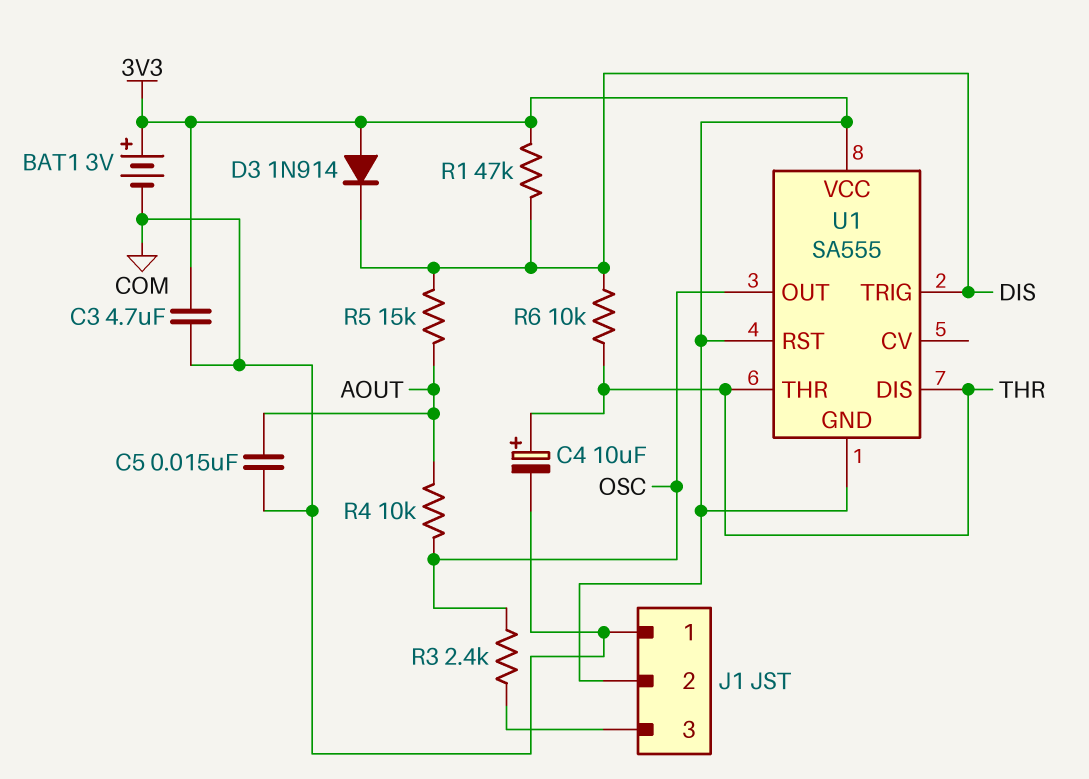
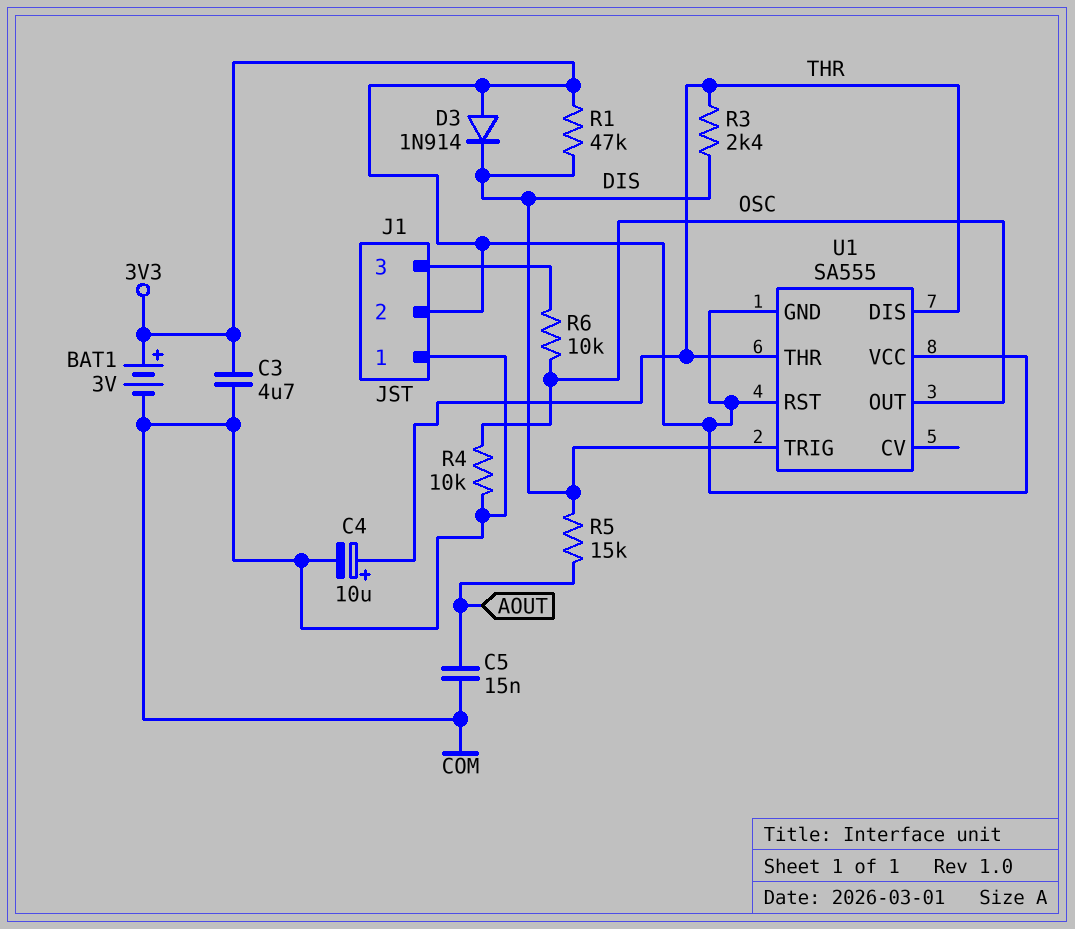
R3: 2.4k (J1/3, OSC) -> 2.4k (DIS, THR)
R4: 10k (AOUT, OSC) -> 10k (COM, OSC)
R6: 10k (DIS, THR) -> 10k (J1/3, OSC)

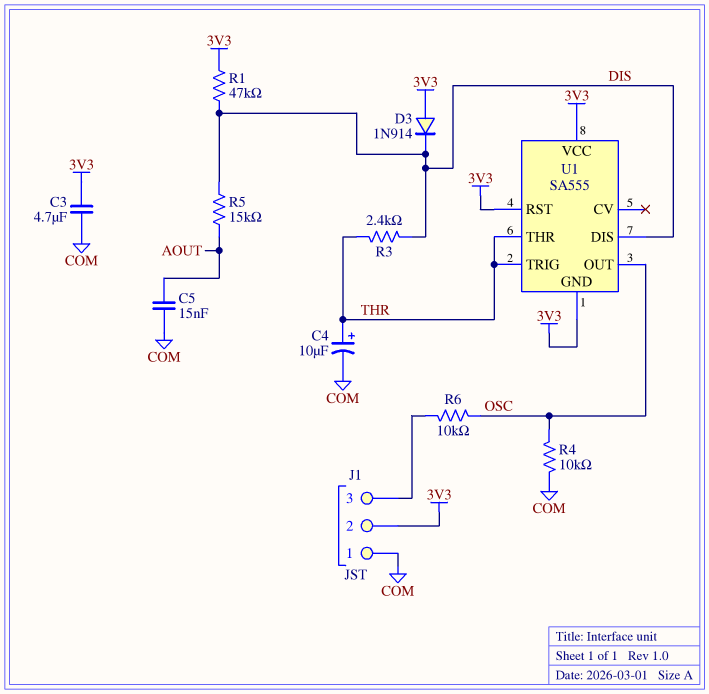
BAT1: 3V (plus 3V3, minus COM) -> none
U1 pin DIS: THR -> DIS
U1 pin TRIG: DIS -> THR

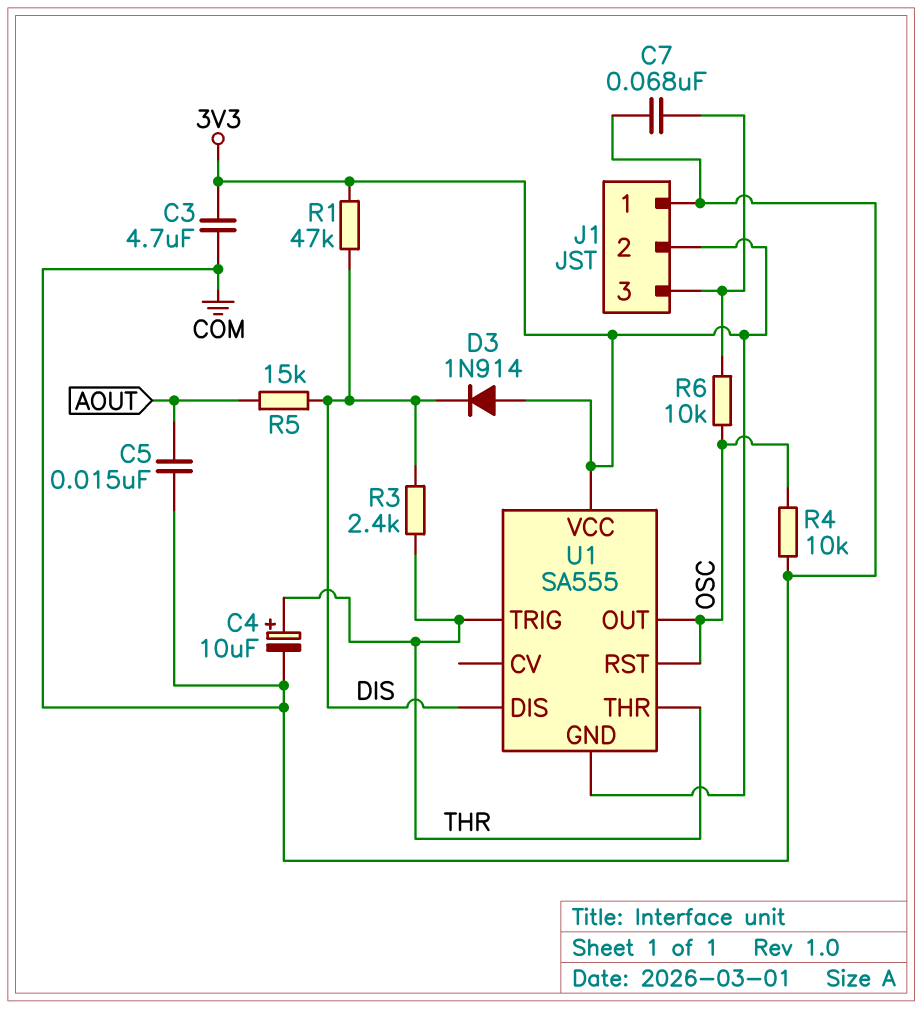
C7: none -> 68nF (COM, J1/3)
U1 pin RST: 3V3 -> OSC

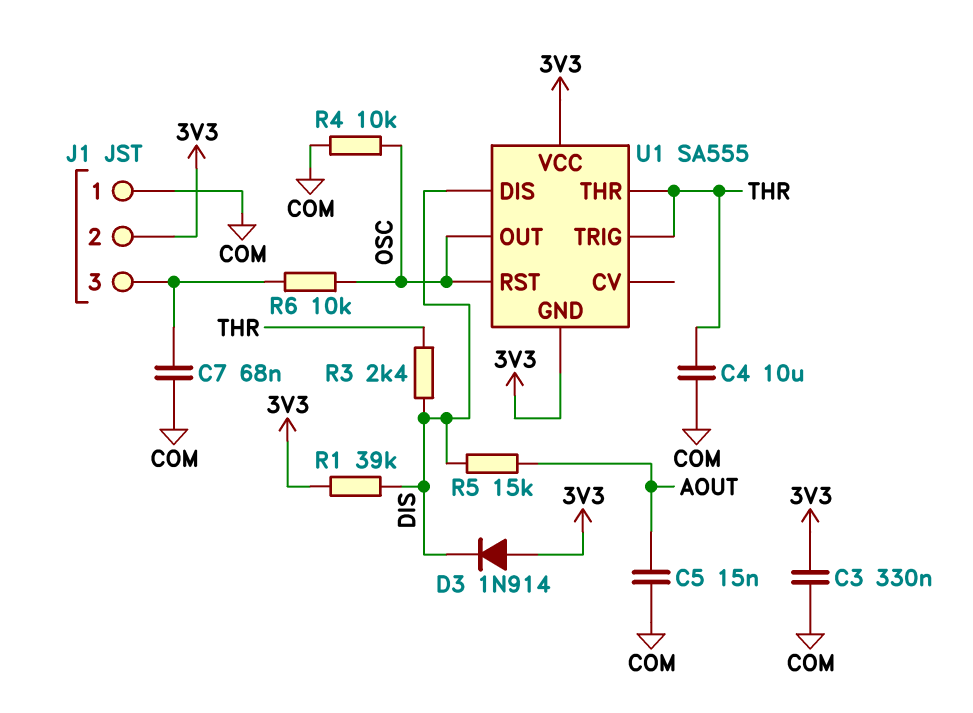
C3: 4.7uF (3V3, COM) -> 330nF (3V3, COM)
C4: 10uF (plus THR, minus COM) -> 10uF (COM, THR)
R1: 47k (3V3, DIS) -> 39k (3V3, DIS)

